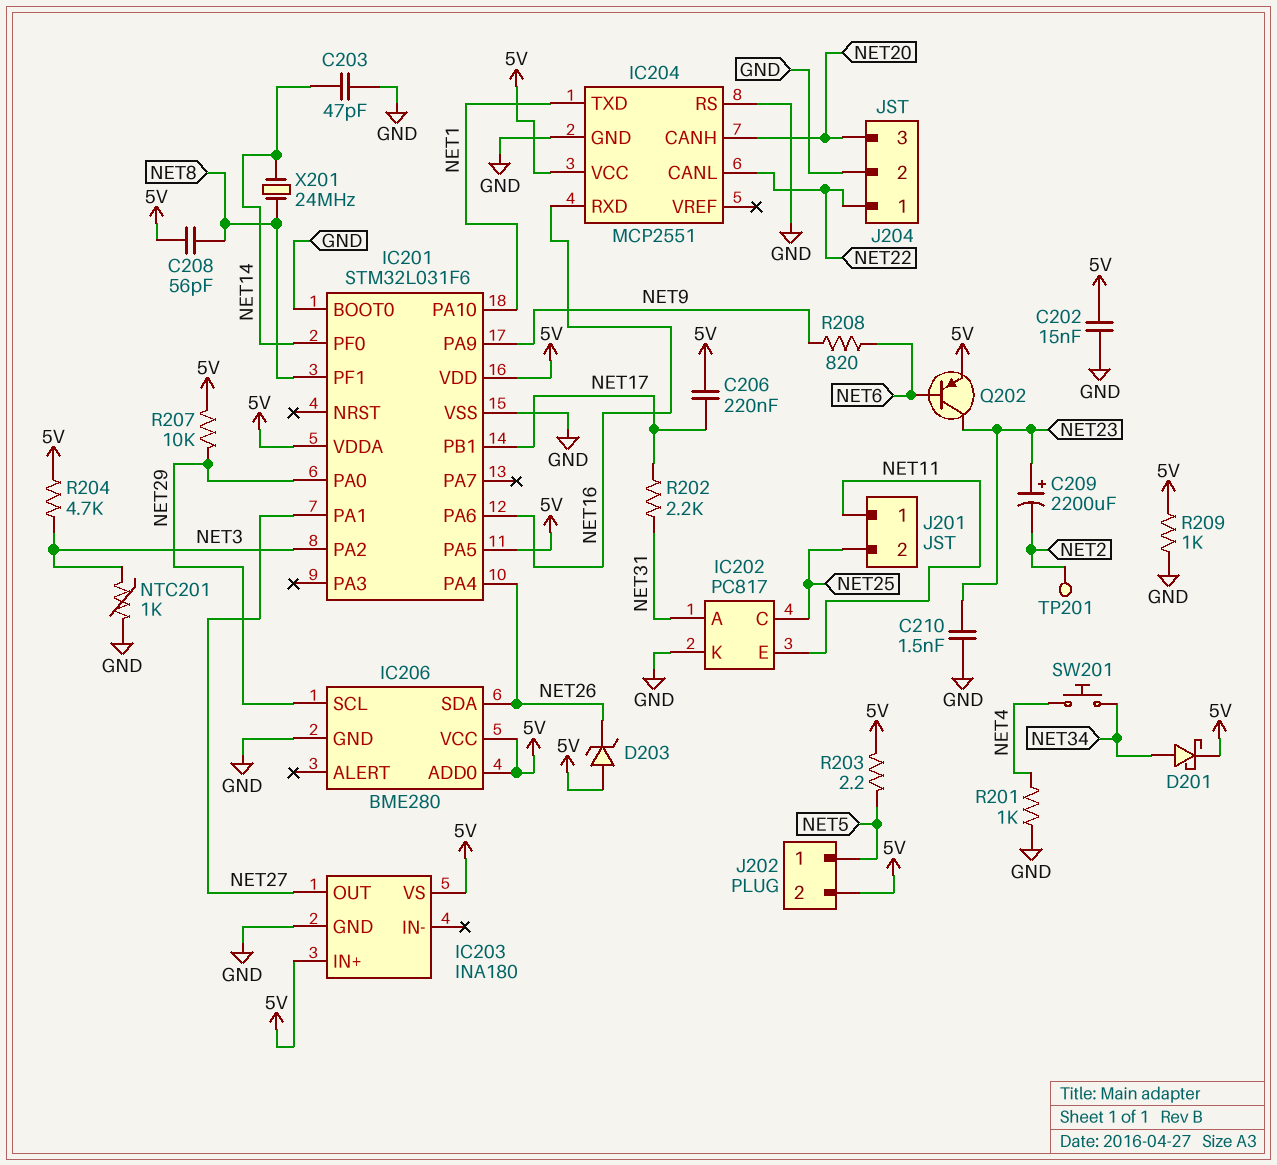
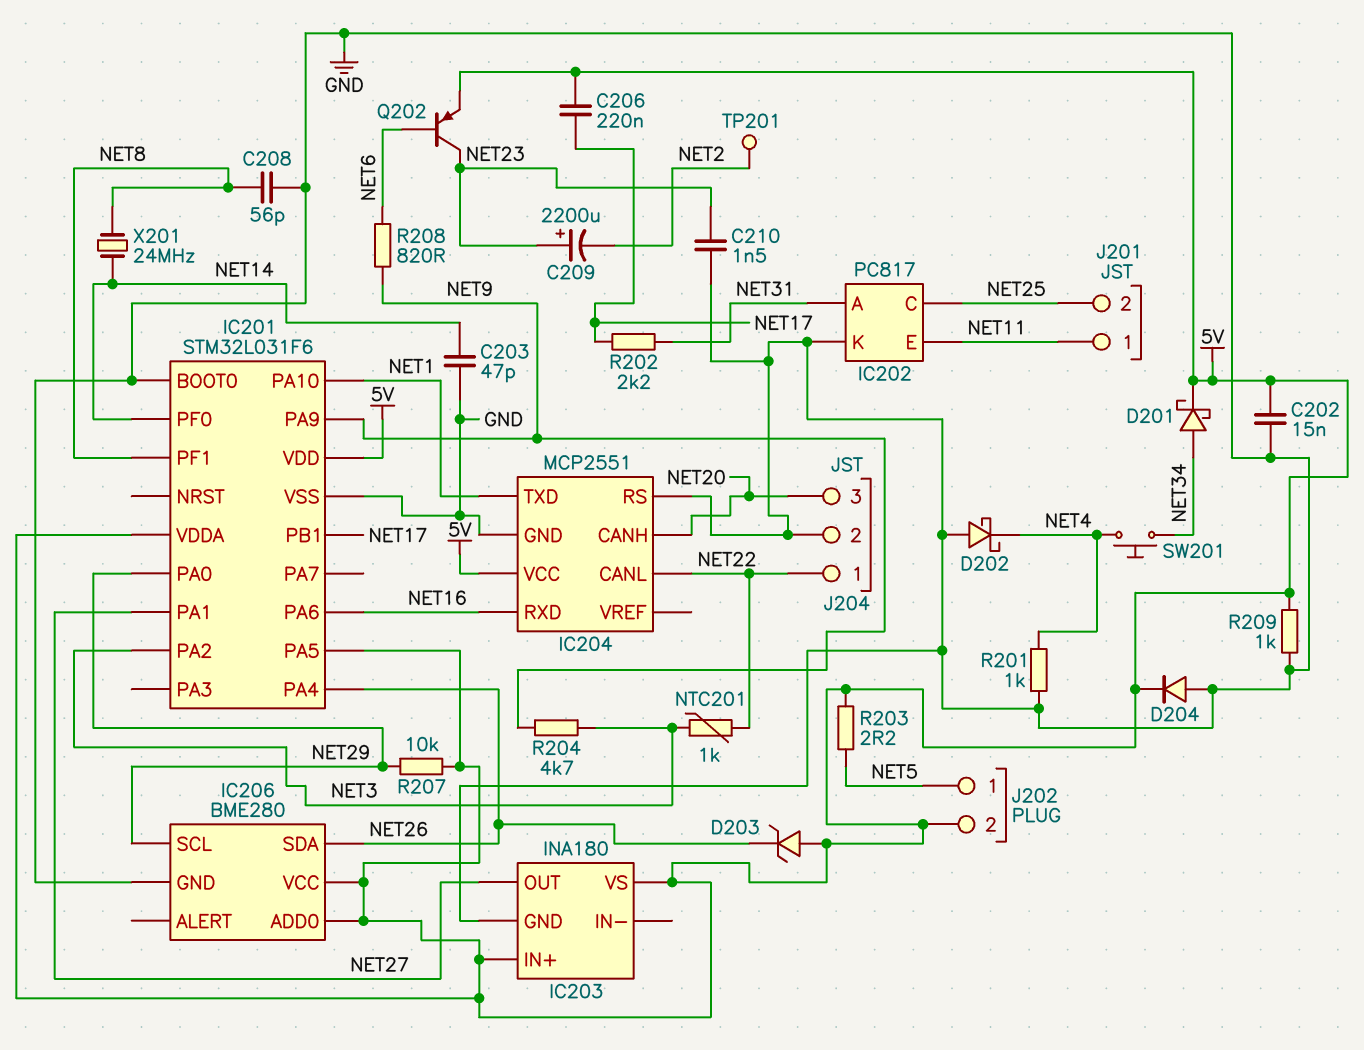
C208: 56pF (5V, NET8) -> 56pF (GND, NET8)
D202: none -> schottky (A GND, K NET4)
D204: none -> diode (A GND, K 5V)
NTC201: 1k (GND, NET3) -> 1k (NET3, NET22)
R204: 4.7k (5V, NET3) -> 4.7k (NET3, NET9)

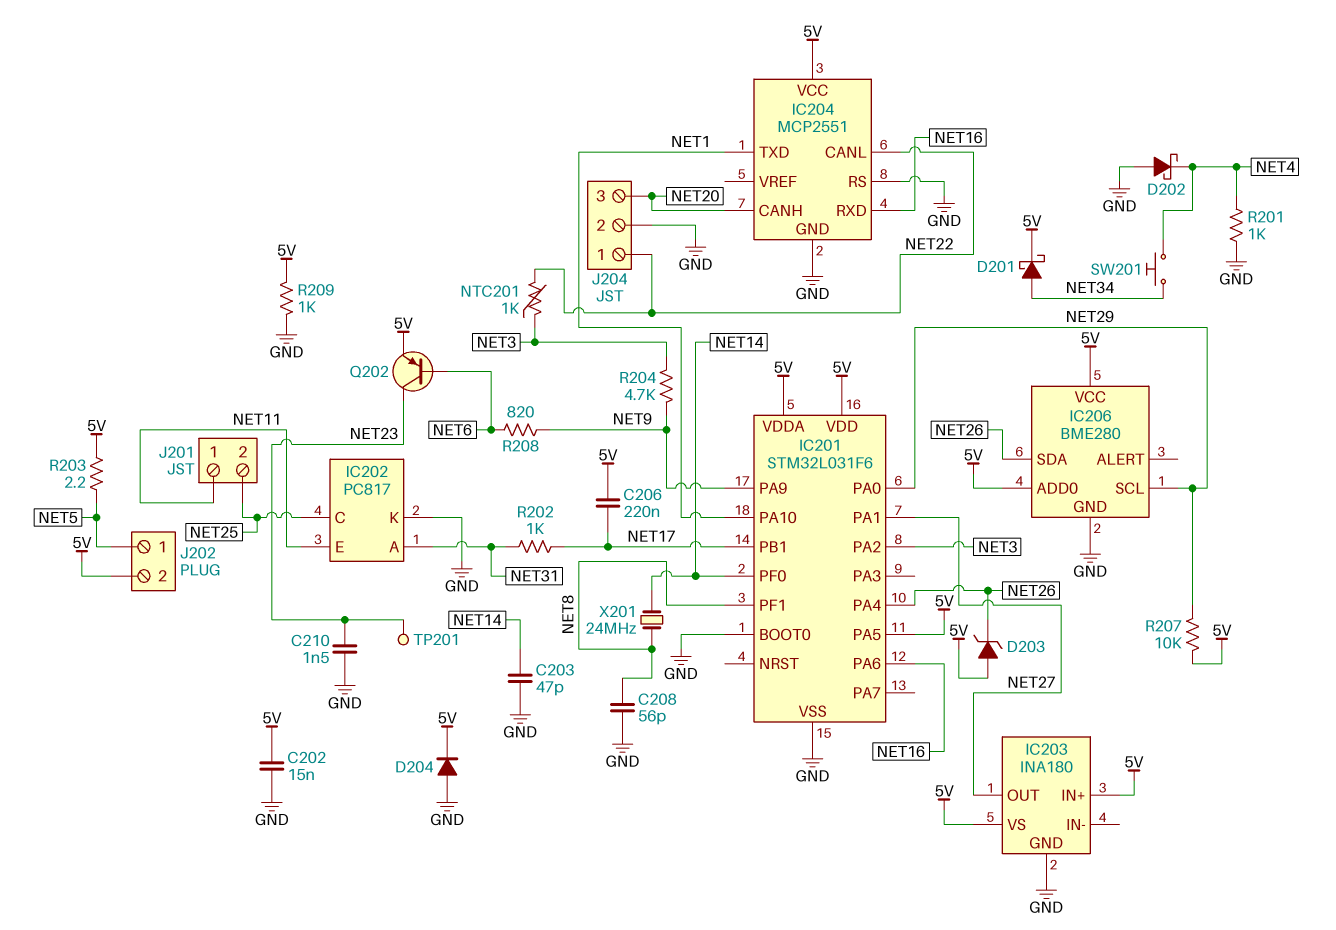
C209: 2200uF (plus NET23, minus NET2) -> none
R202: 2.2k (NET17, NET31) -> 1k (NET17, NET31)
TP201: test point (NET2) -> test point (NET23)

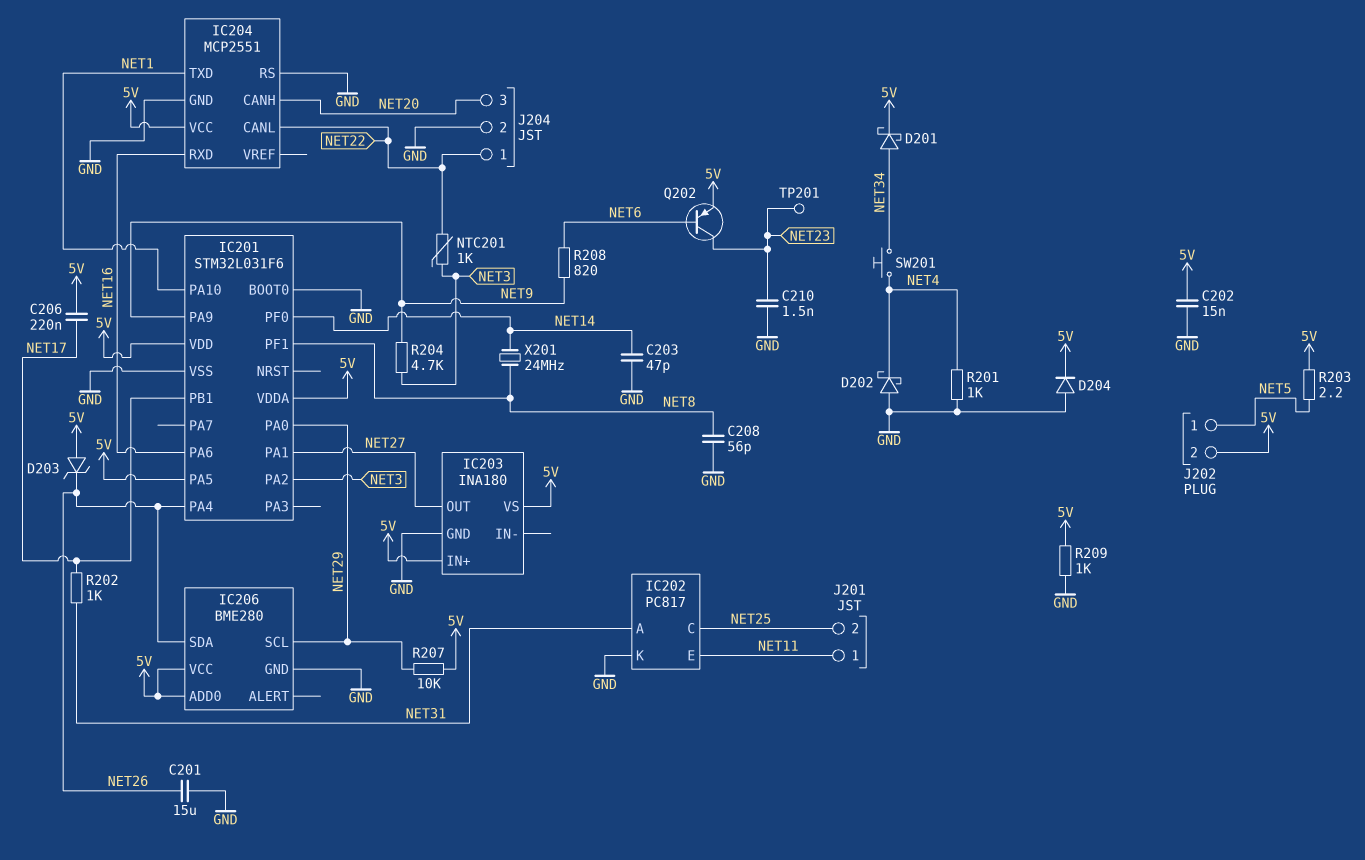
C201: none -> 15uF (GND, NET26)

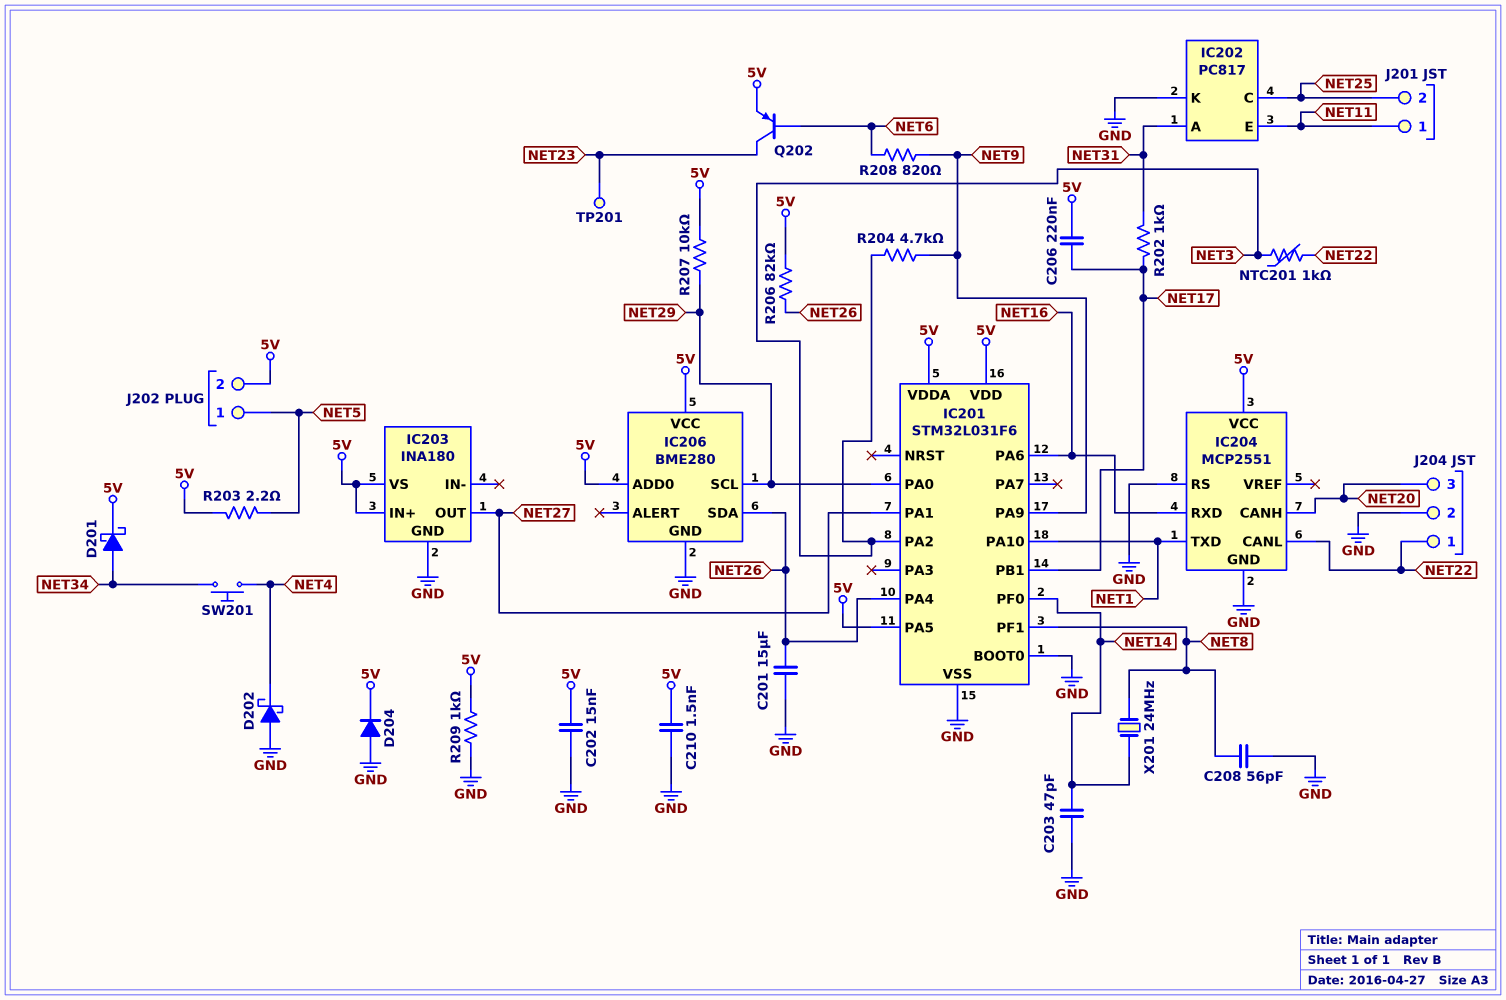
C210: 1.5nF (GND, NET23) -> 1.5nF (5V, GND)
D203: zener (A 5V, K NET26) -> none
R201: 1k (GND, NET4) -> none
R206: none -> 82k (5V, NET26)

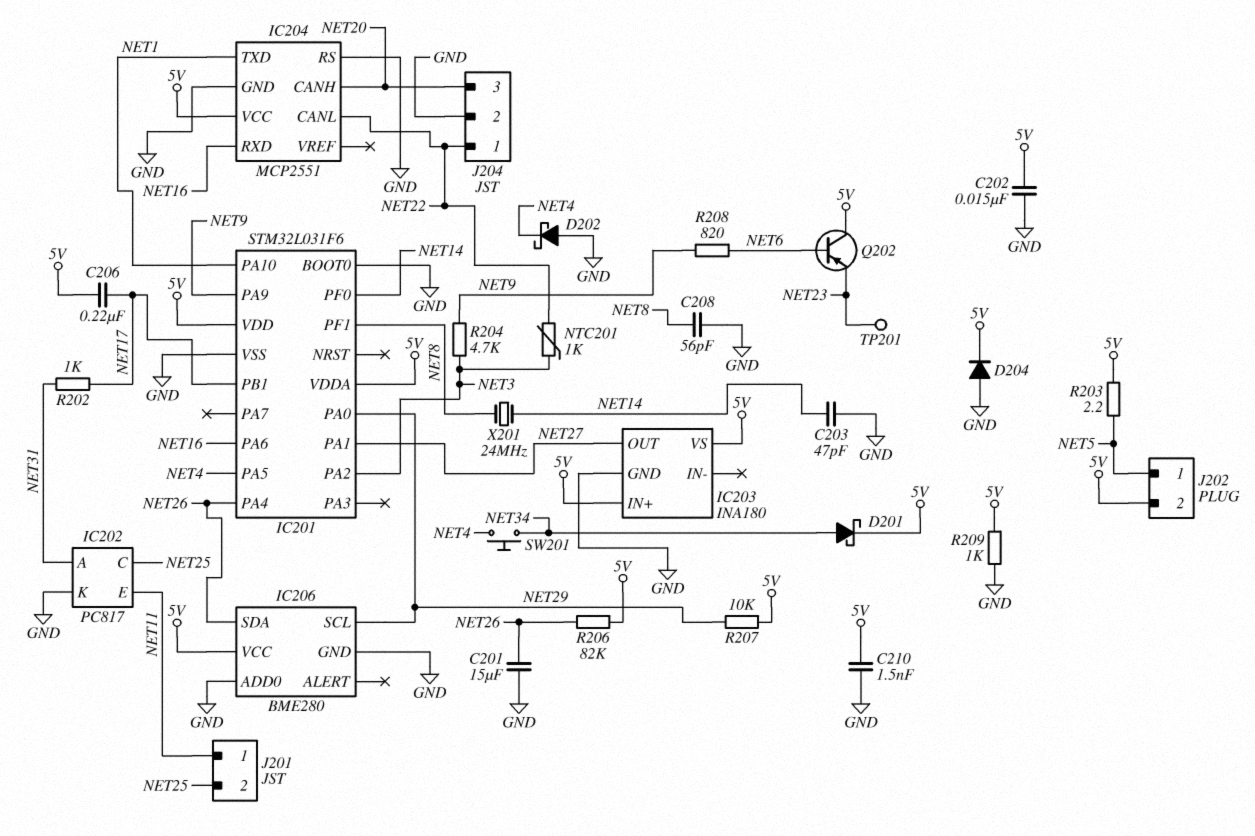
IC201 pin PA5: 5V -> NET4
IC206 pin ADD0: 5V -> GND
Q202: PNP (B NET6, C NET23, E 5V) -> PNP (B NET6, C 5V, E NET23)

